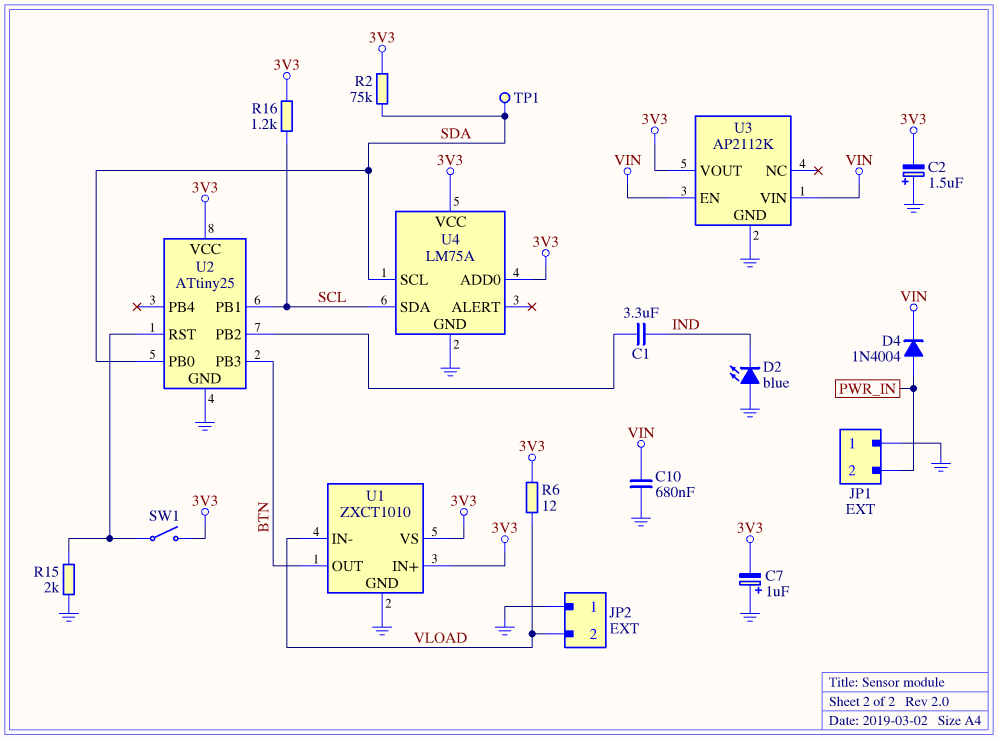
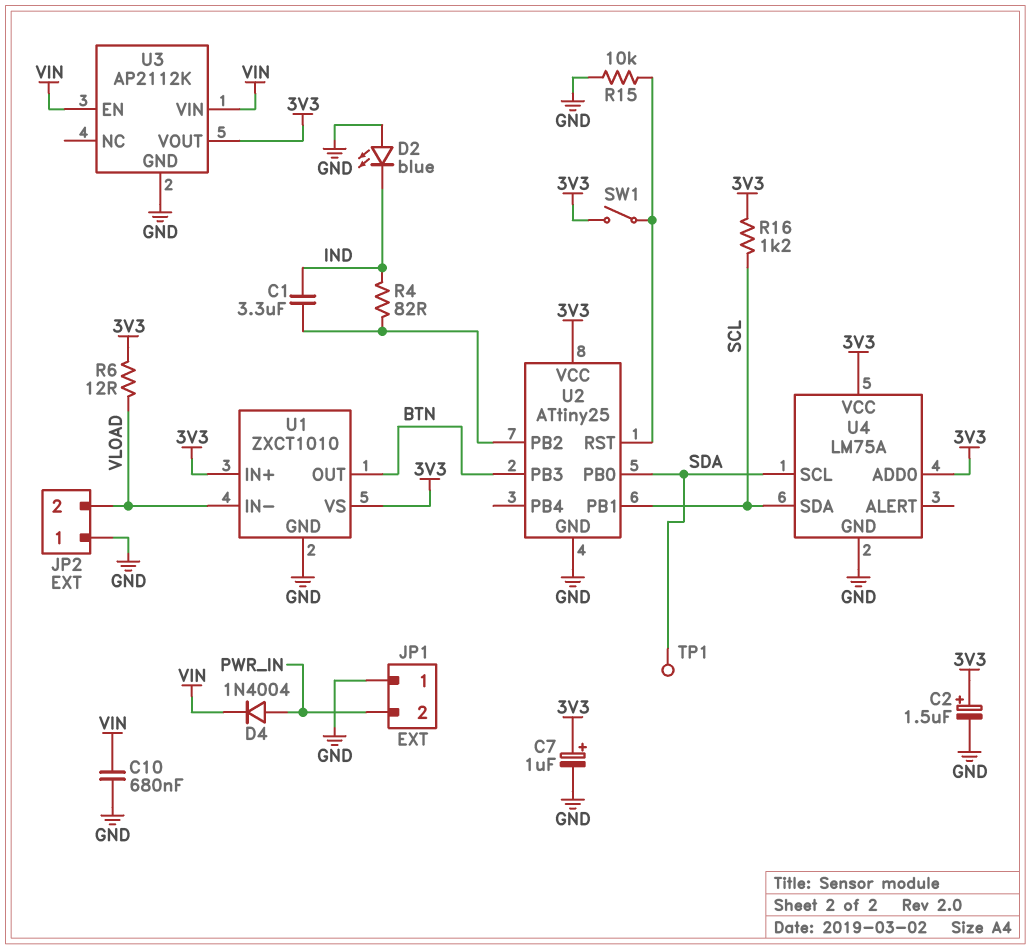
C2: 1.5uF (plus GND, minus 3V3) -> 1.5uF (plus 3V3, minus GND)
C7: 1uF (plus GND, minus 3V3) -> 1uF (plus 3V3, minus GND)
R2: 75k (3V3, SDA) -> none
R4: none -> 82 (IND, U2/PB2)
R15: 2k (GND, U2/RST) -> 10k (GND, U2/RST)

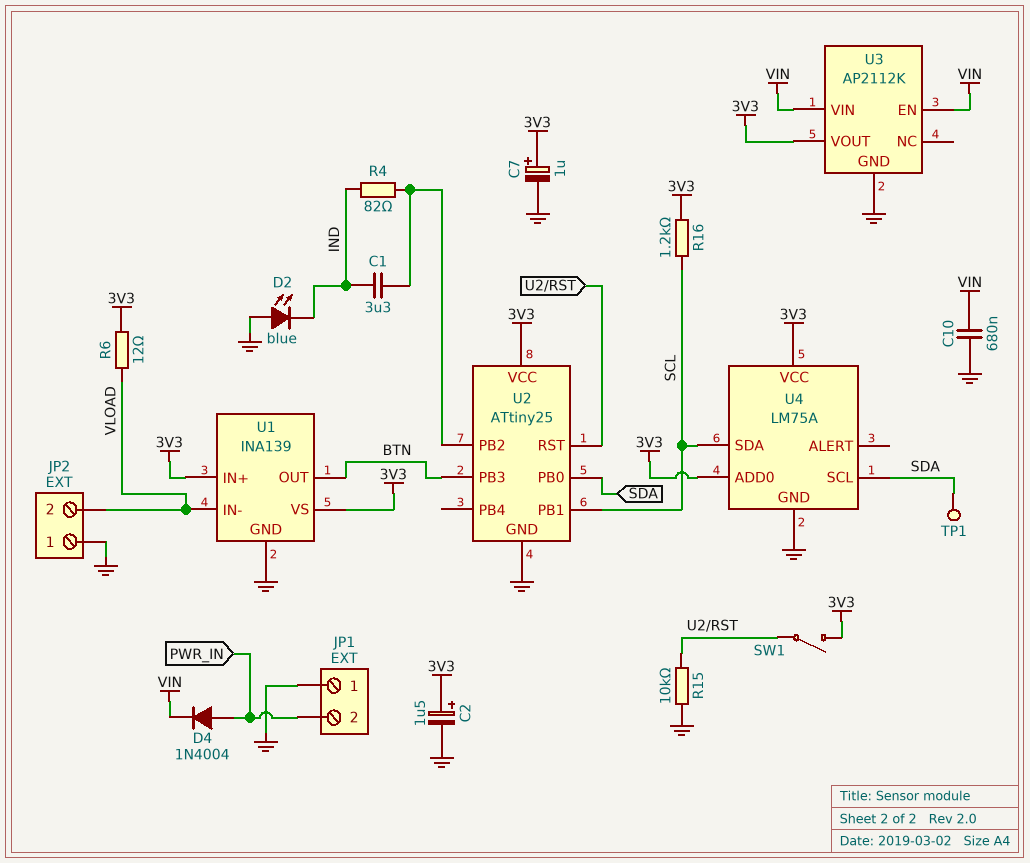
U1: ZXCT1010 -> INA139

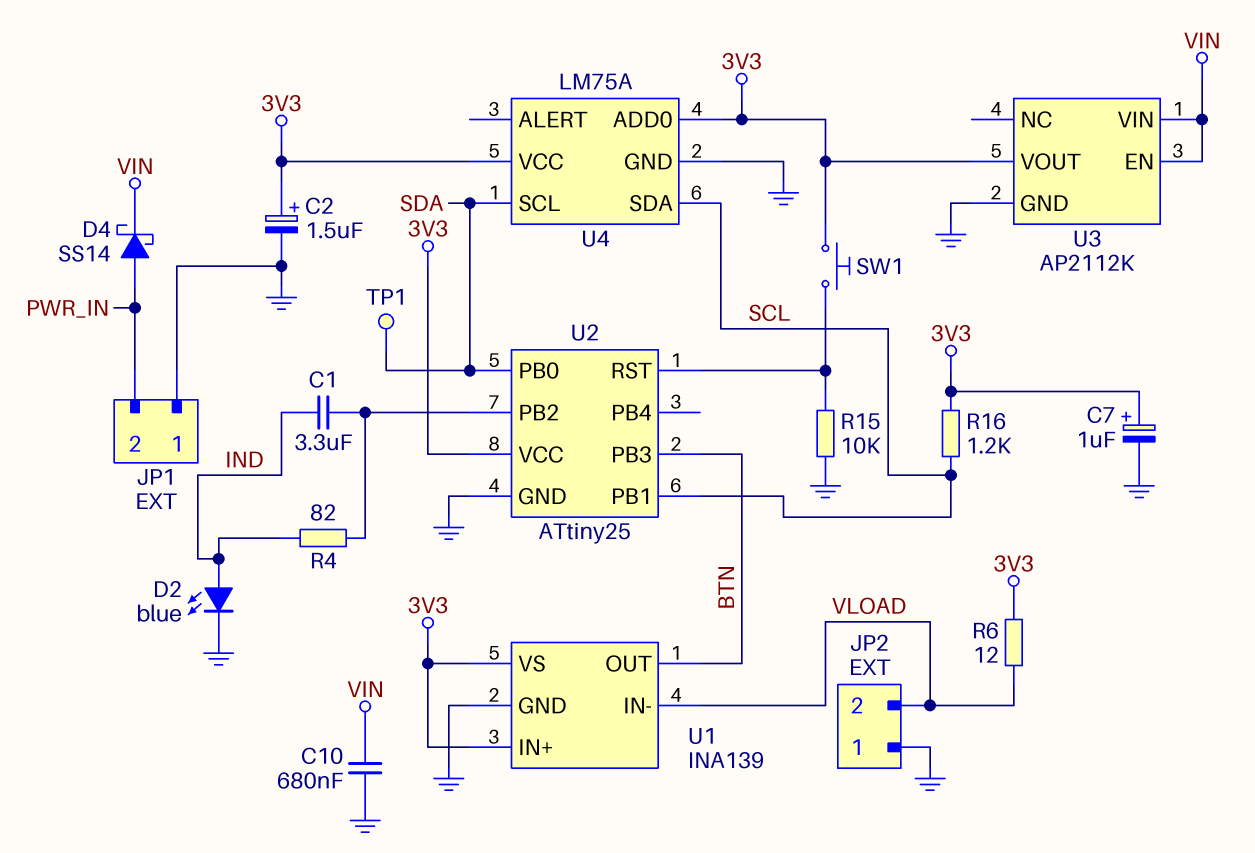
D2: LED blue (A GND, K IND) -> LED blue (A IND, K GND)
D4: diode 1N4004 (A PWR_IN, K VIN) -> schottky SS14 (A PWR_IN, K VIN)
SW1: switch (3V3, U2/RST) -> button (3V3, U2/RST)

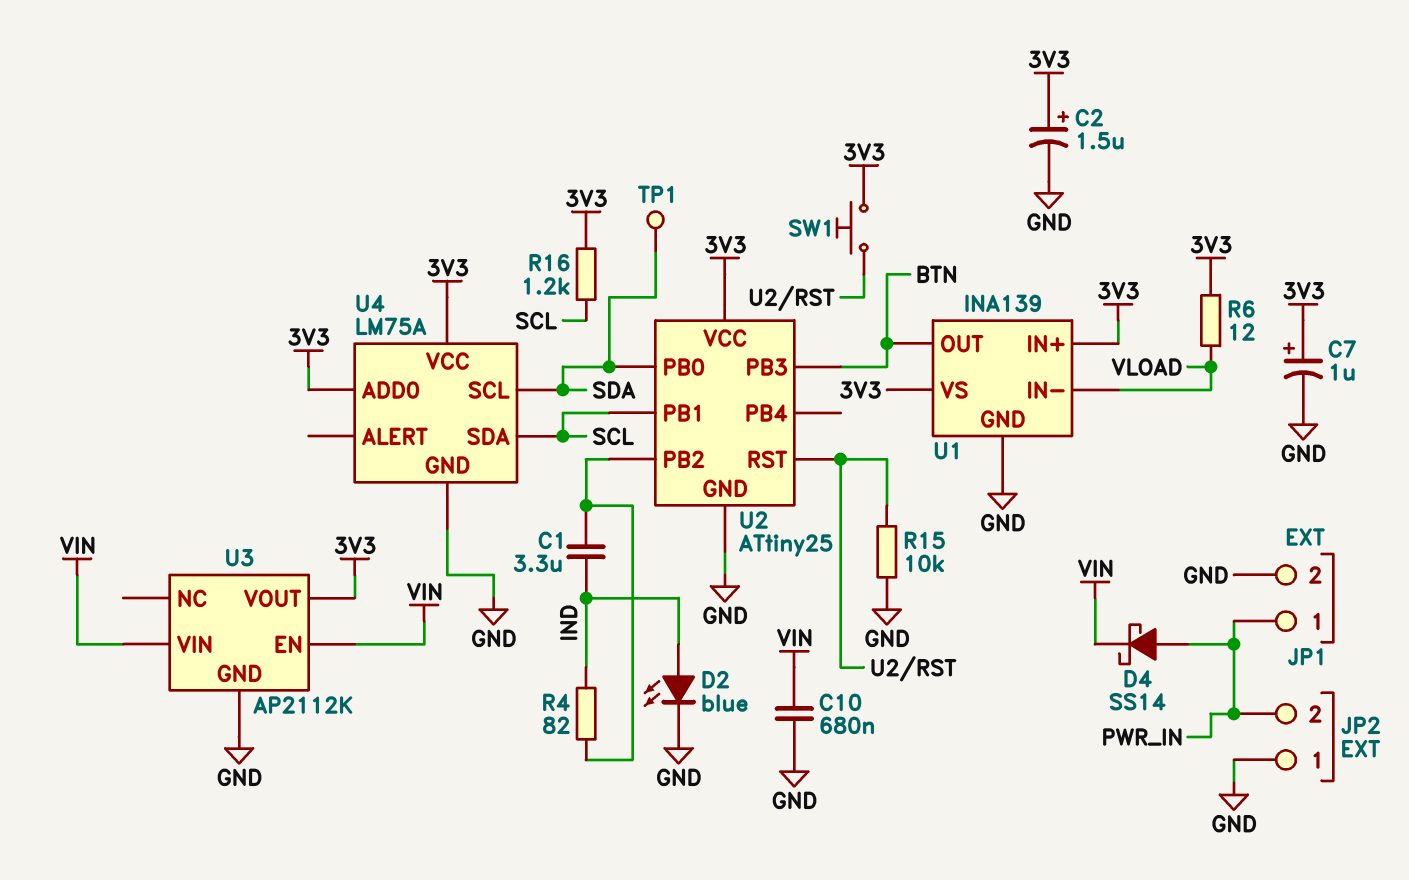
JP1 pin 1: GND -> PWR_IN
JP1 pin 2: PWR_IN -> GND
JP2 pin 2: VLOAD -> PWR_IN

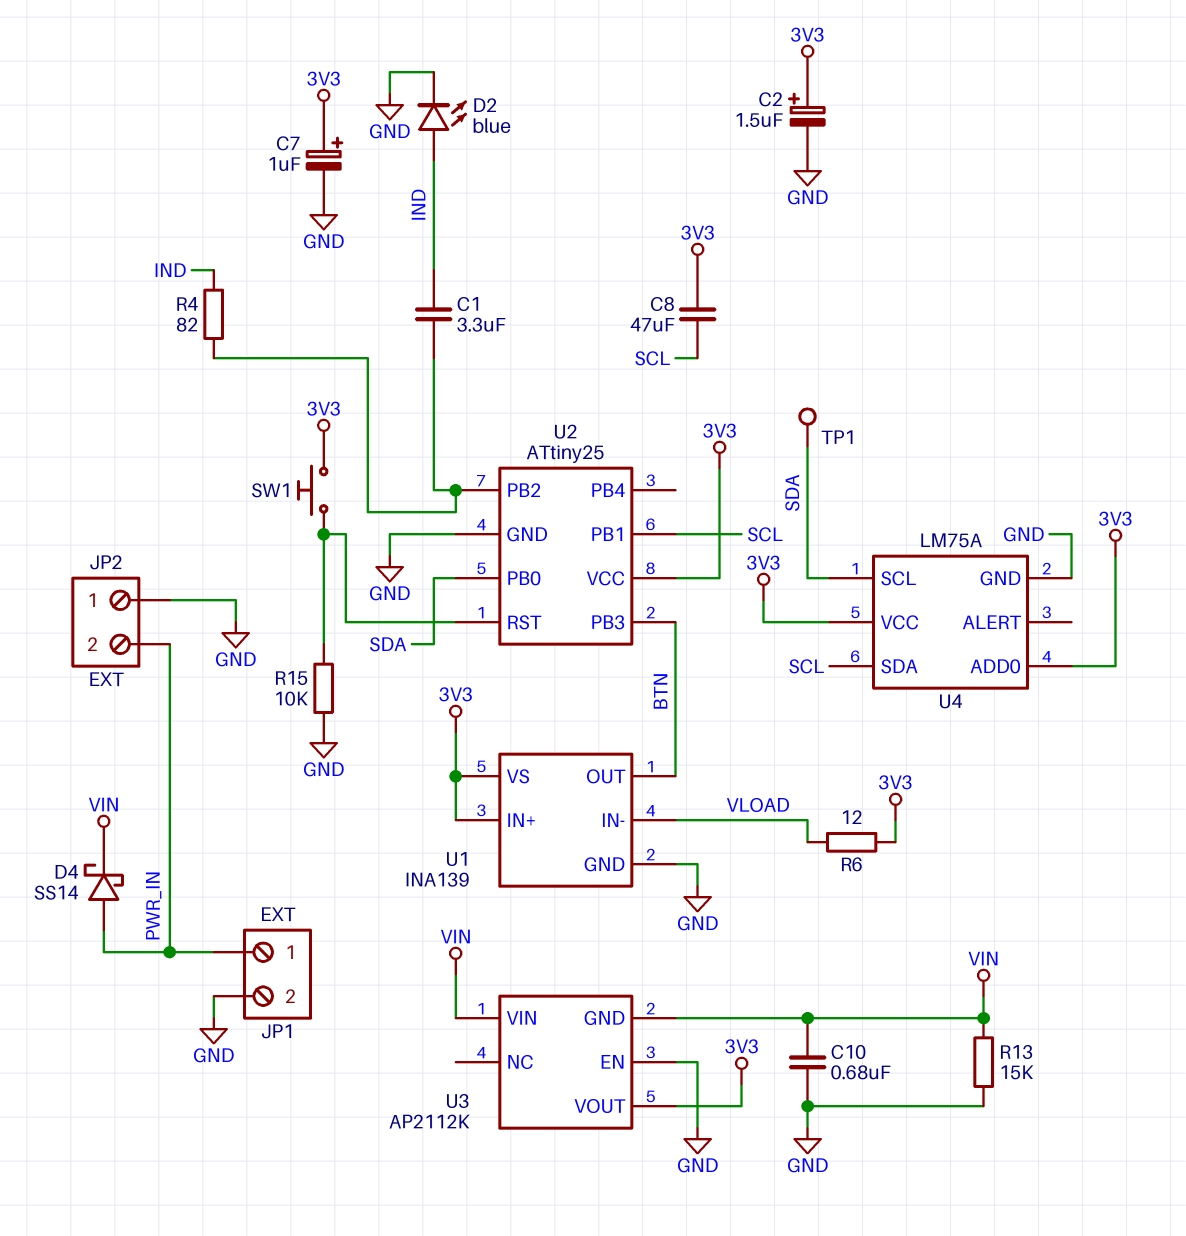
C8: none -> 47uF (3V3, SCL)
R13: none -> 15k (GND, VIN)
R16: 1.2k (3V3, SCL) -> none
U3 pin EN: VIN -> GND
U3 pin GND: GND -> VIN

